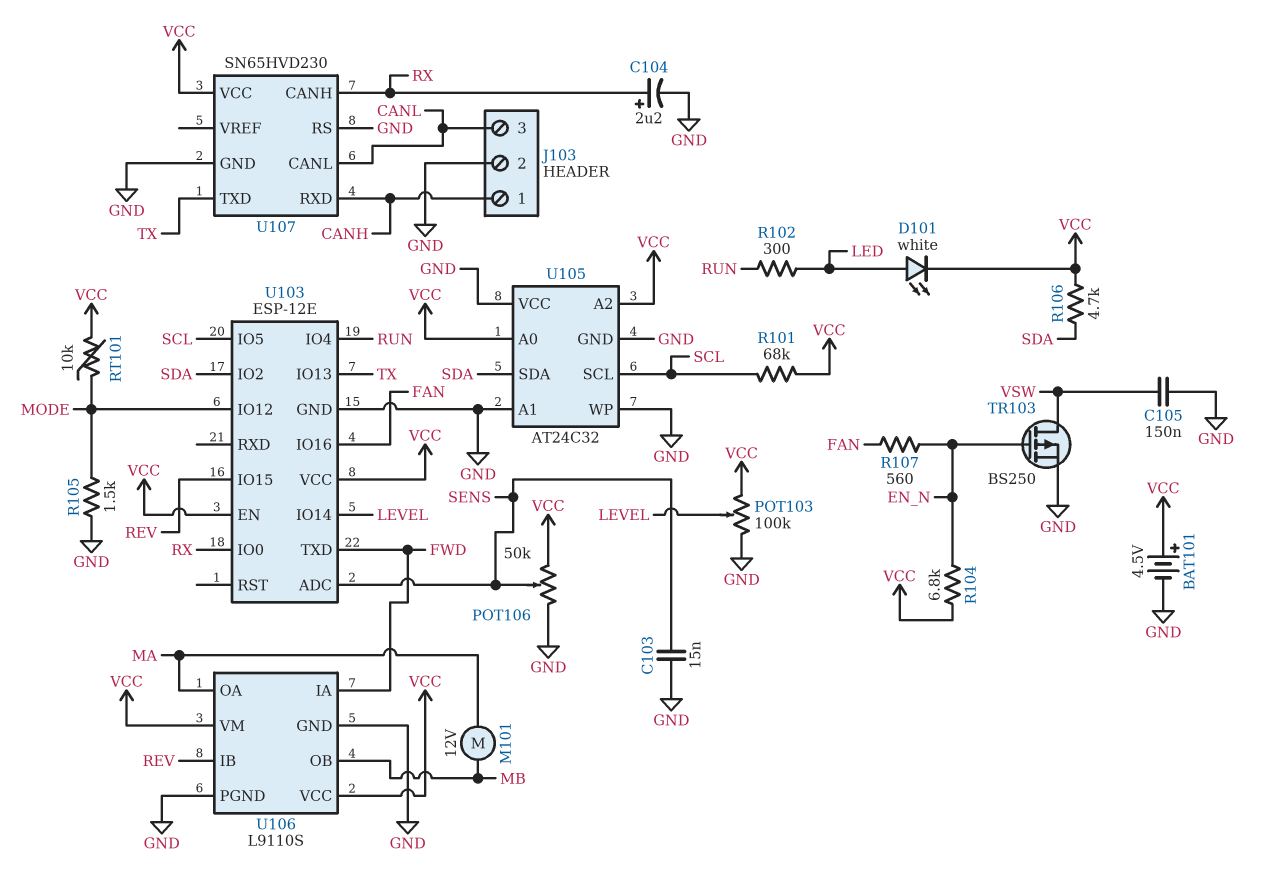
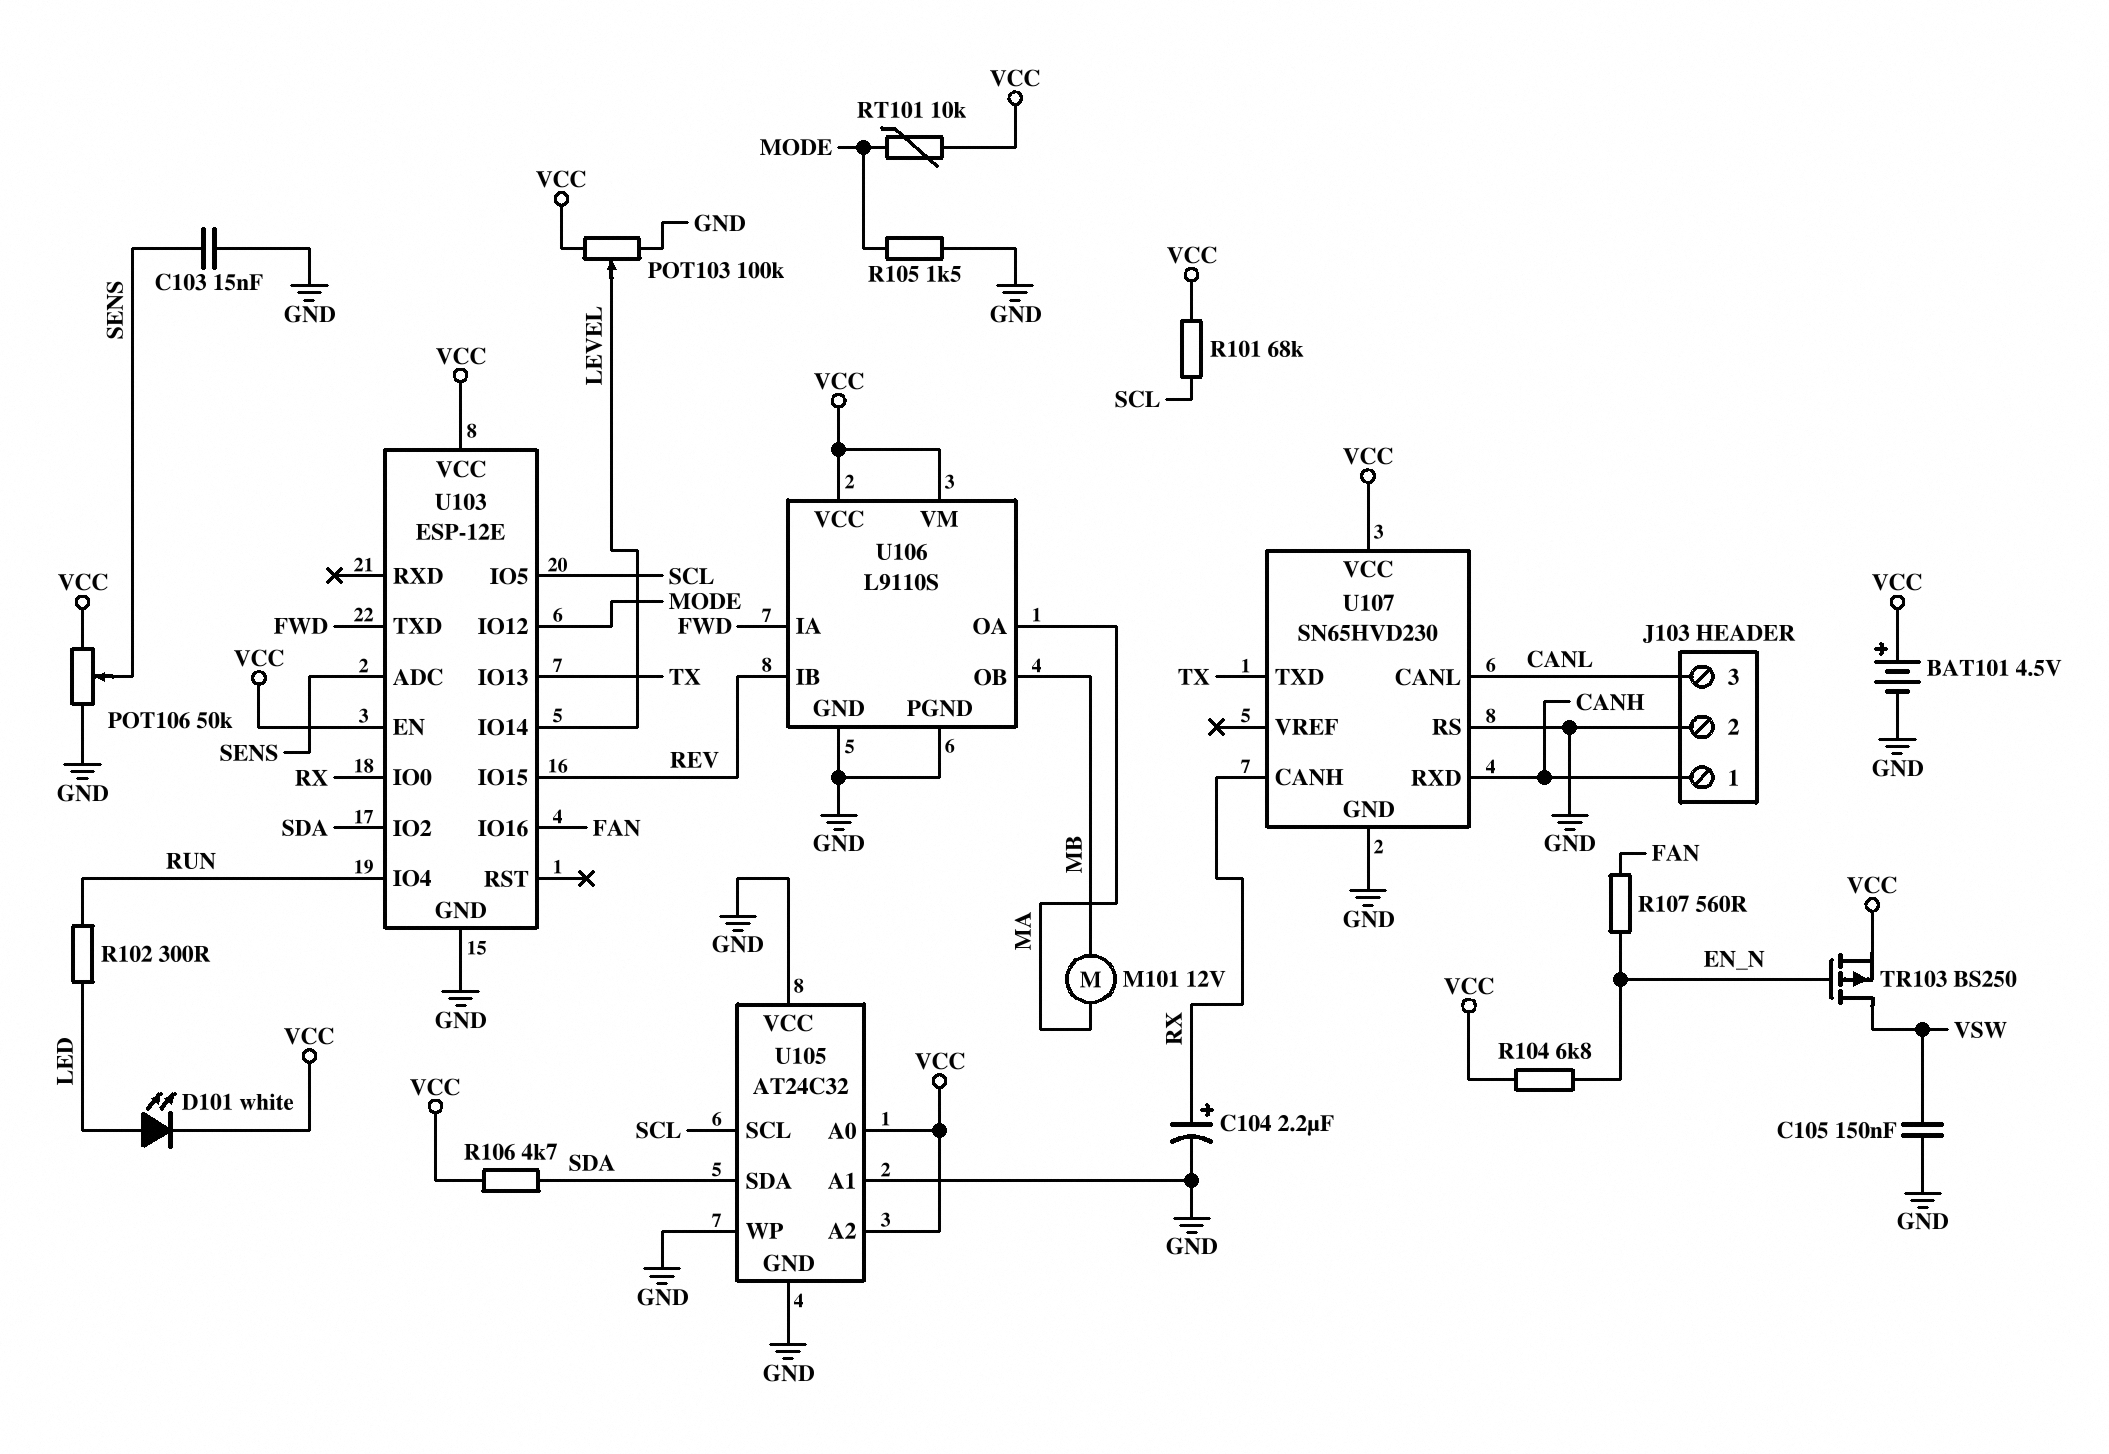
TR103: PMOS BS250 (G EN_N, D VSW, S GND) -> PMOS BS250 (G EN_N, D VSW, S VCC)

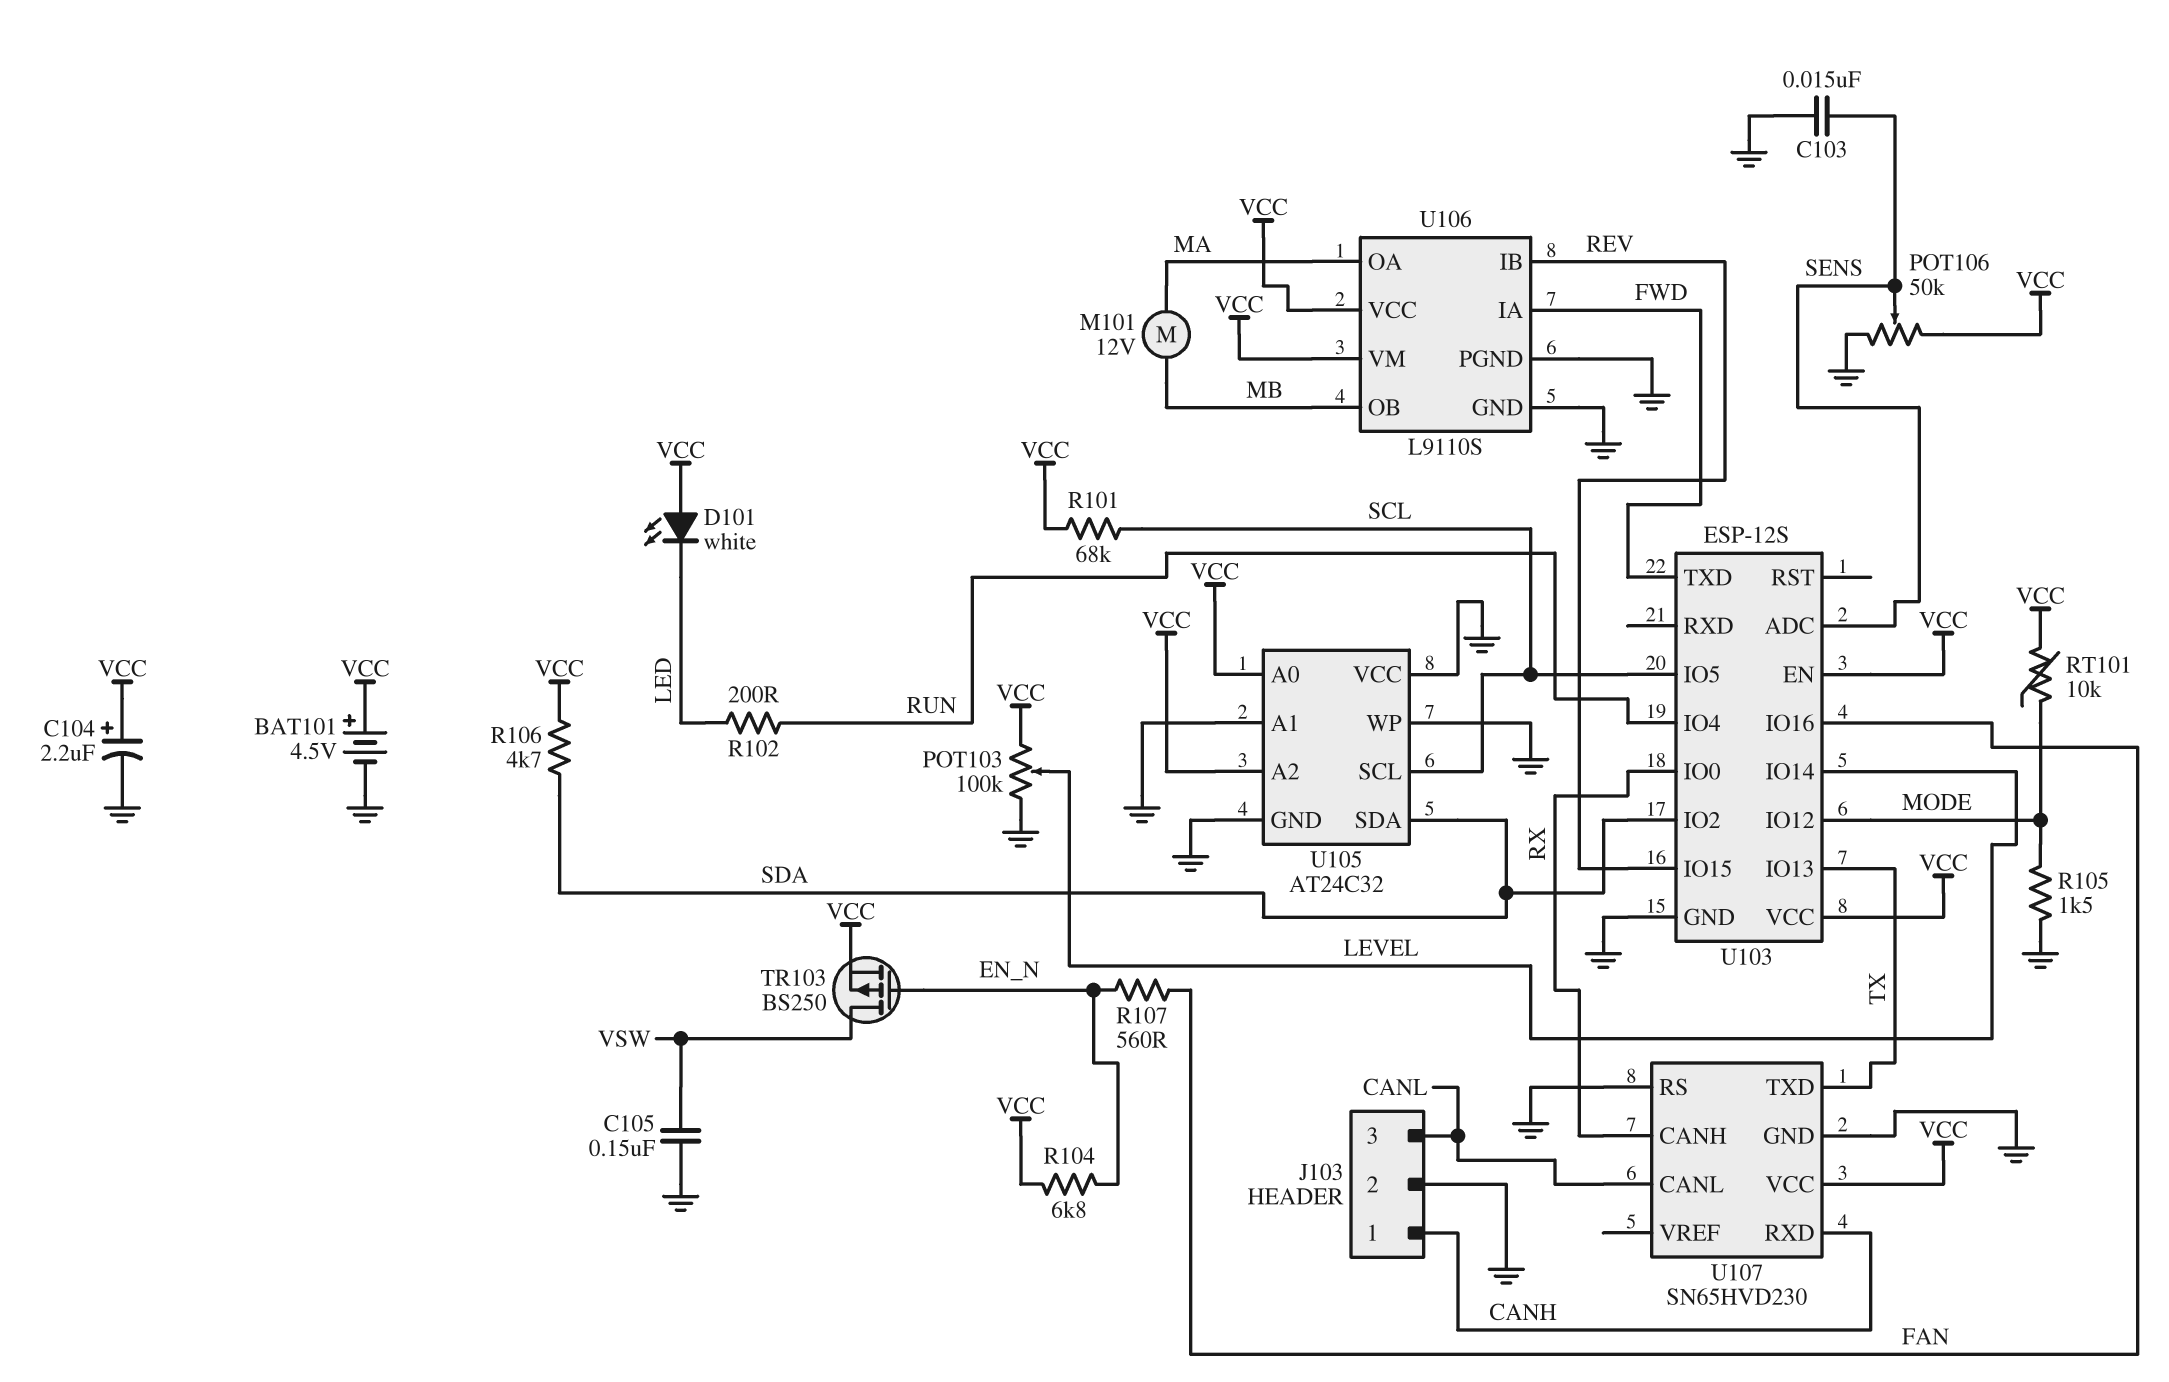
C104: 2.2uF (plus RX, minus GND) -> 2.2uF (plus VCC, minus GND)
D101: LED white (A LED, K VCC) -> LED white (A VCC, K LED)
R102: 300 (LED, RUN) -> 200 (LED, RUN)
U103: ESP-12E -> ESP-12S

